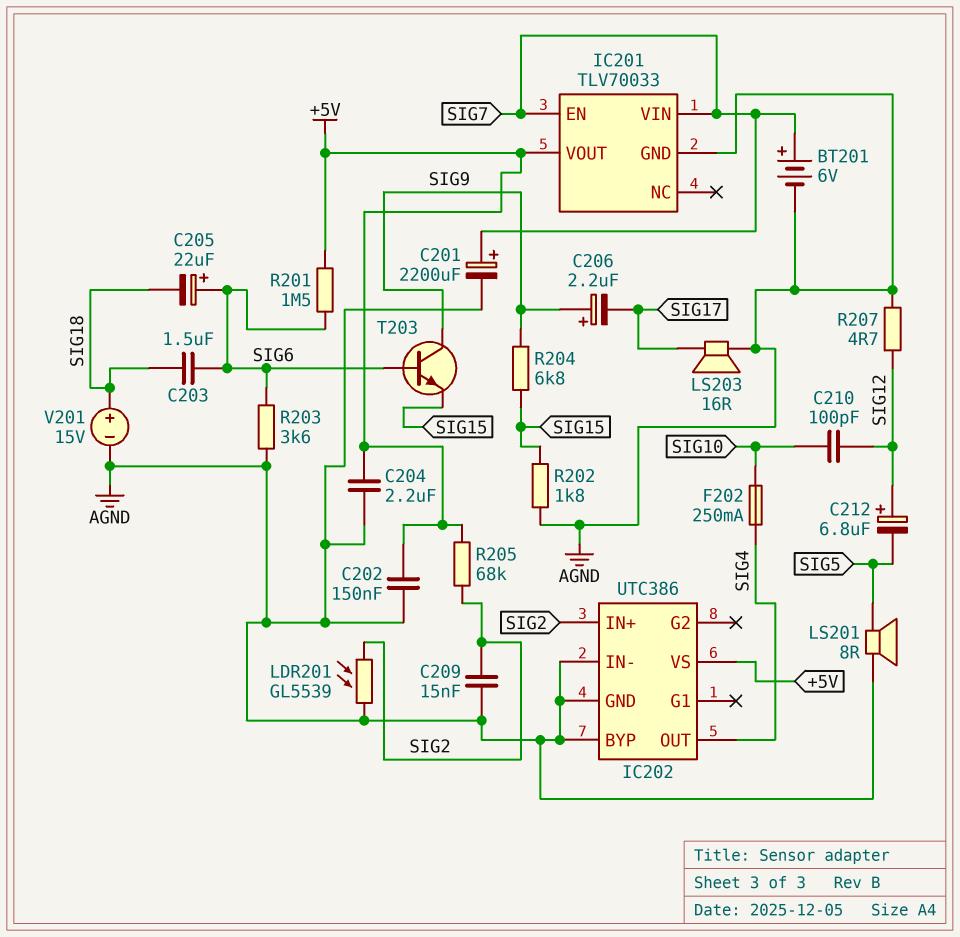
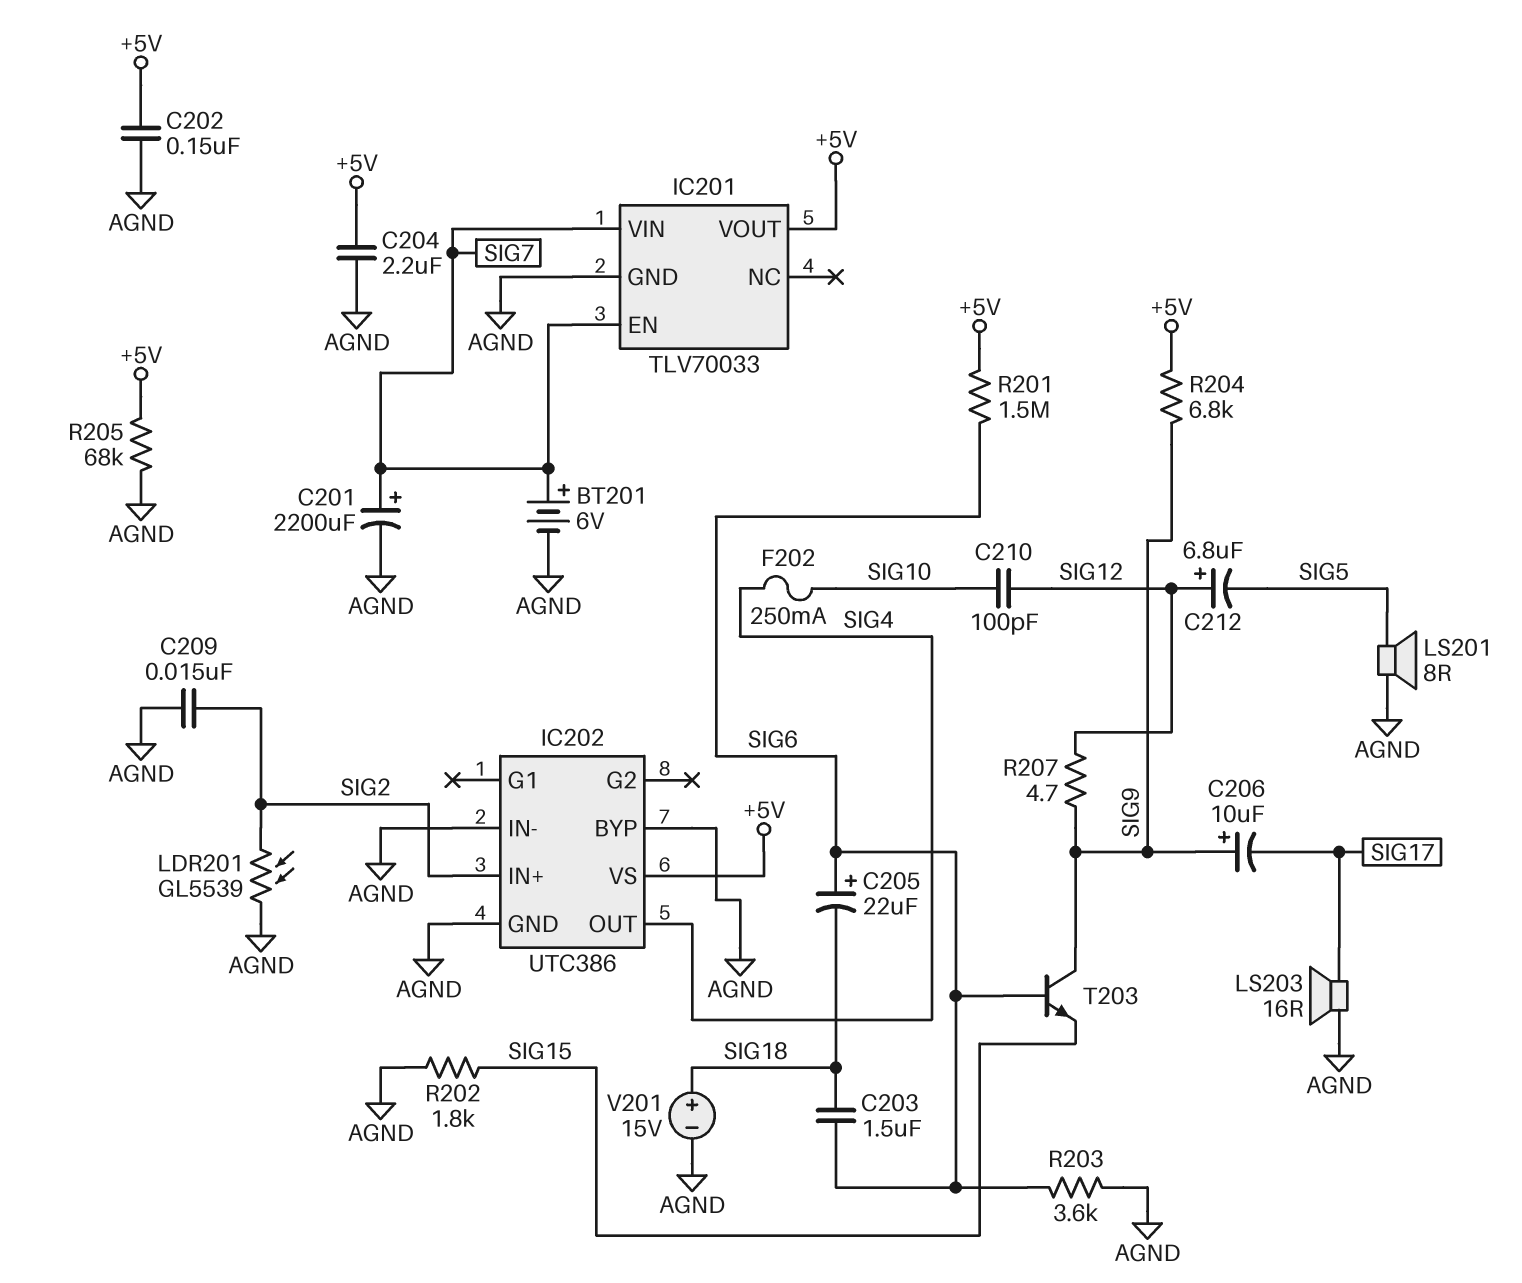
C206: 2.2uF (plus SIG9, minus SIG17) -> 10uF (plus SIG9, minus SIG17)
R204: 6.8k (SIG9, SIG15) -> 6.8k (+5V, SIG9)
R205: 68k (+5V, SIG2) -> 68k (+5V, AGND)
R207: 4.7 (AGND, SIG12) -> 4.7 (SIG9, SIG12)

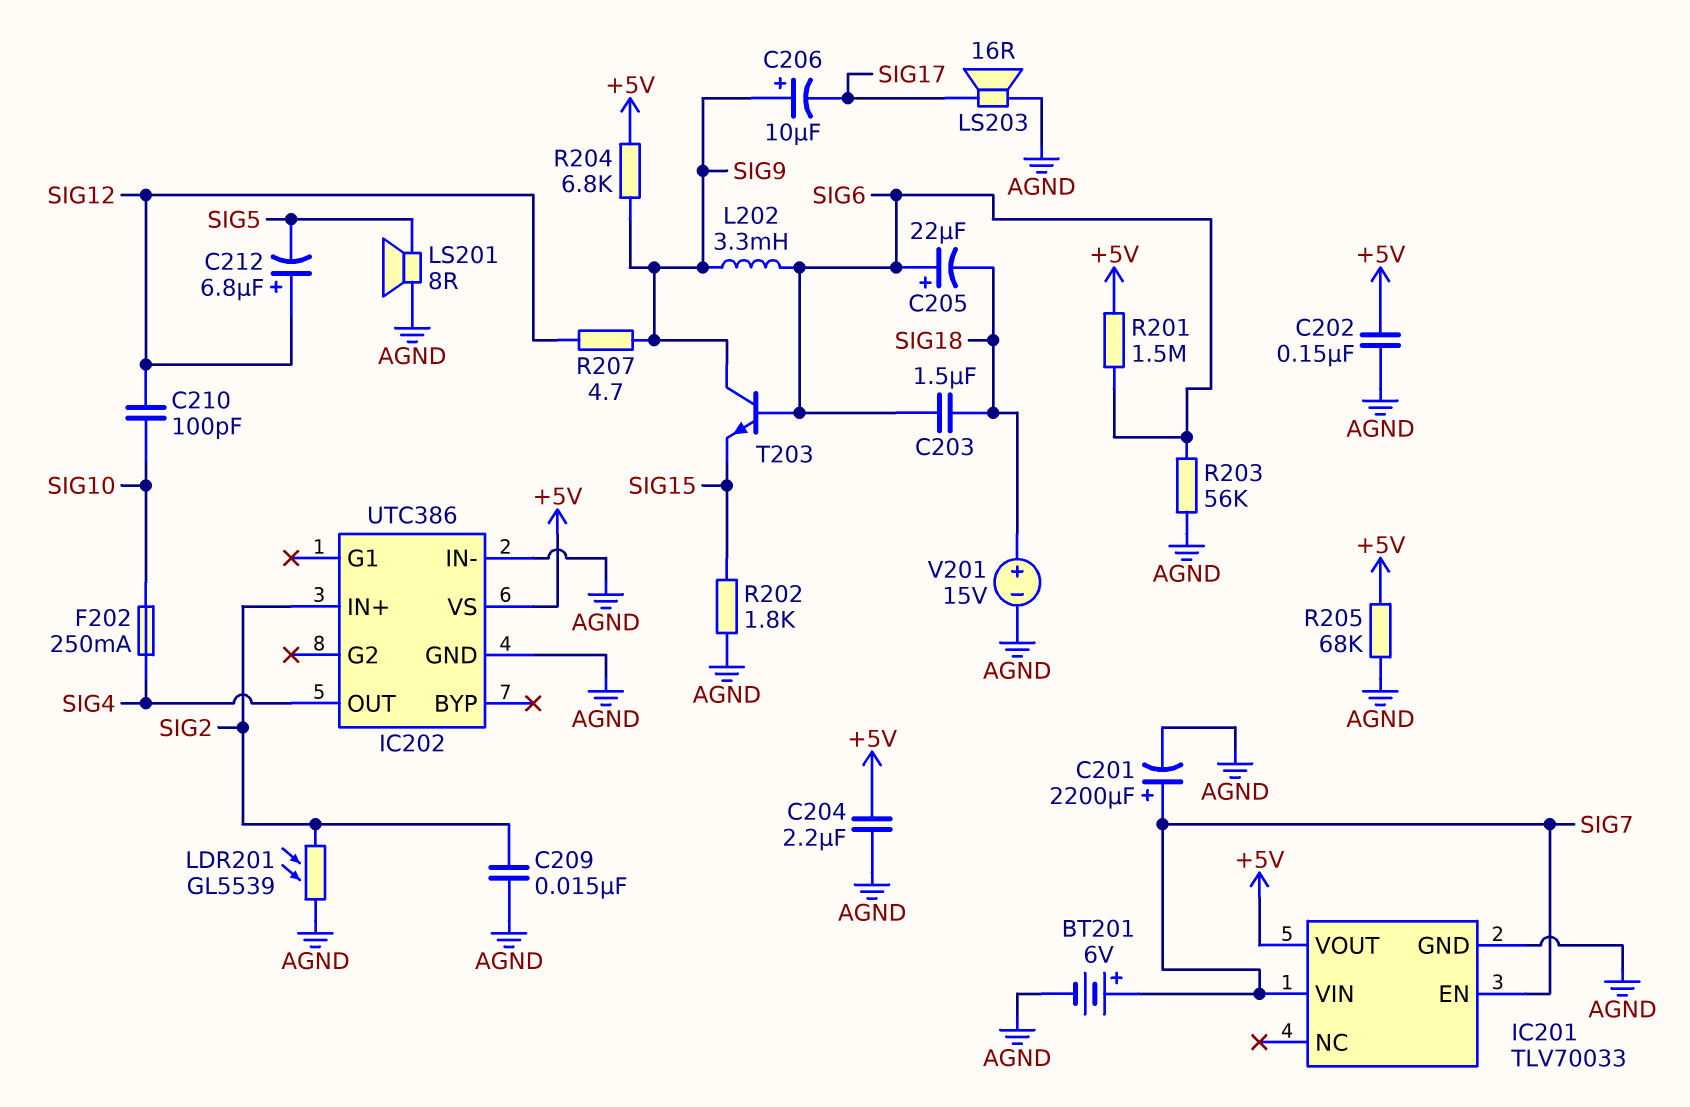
IC202 pin BYP: AGND -> none
L202: none -> 3.3mH (SIG6, SIG9)
R203: 3.6k (AGND, SIG6) -> 56k (AGND, SIG6)

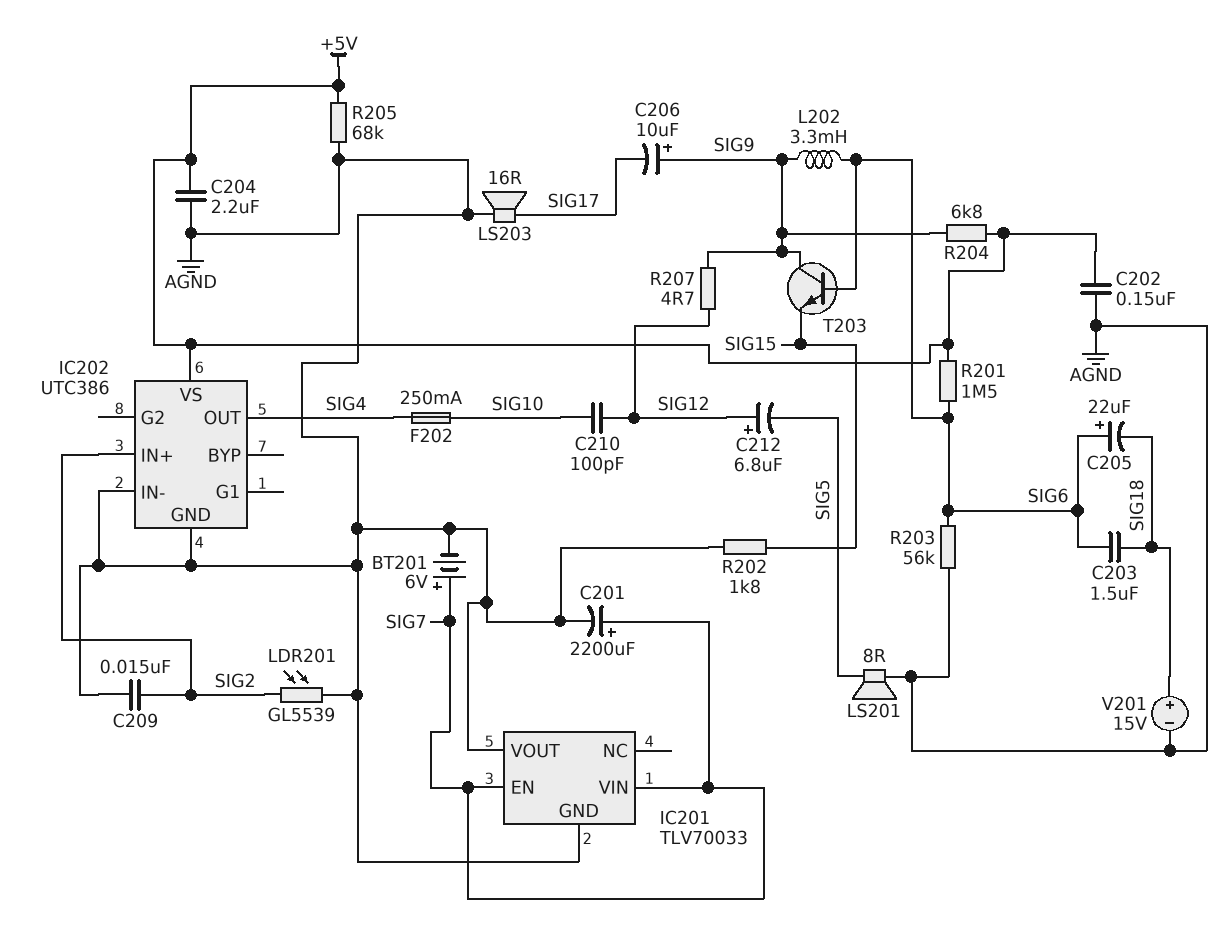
IC201 pin VOUT: +5V -> AGND

